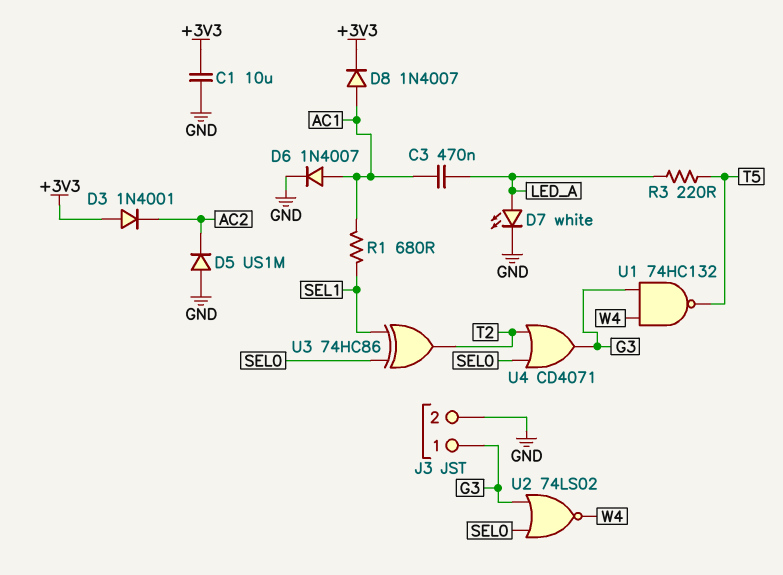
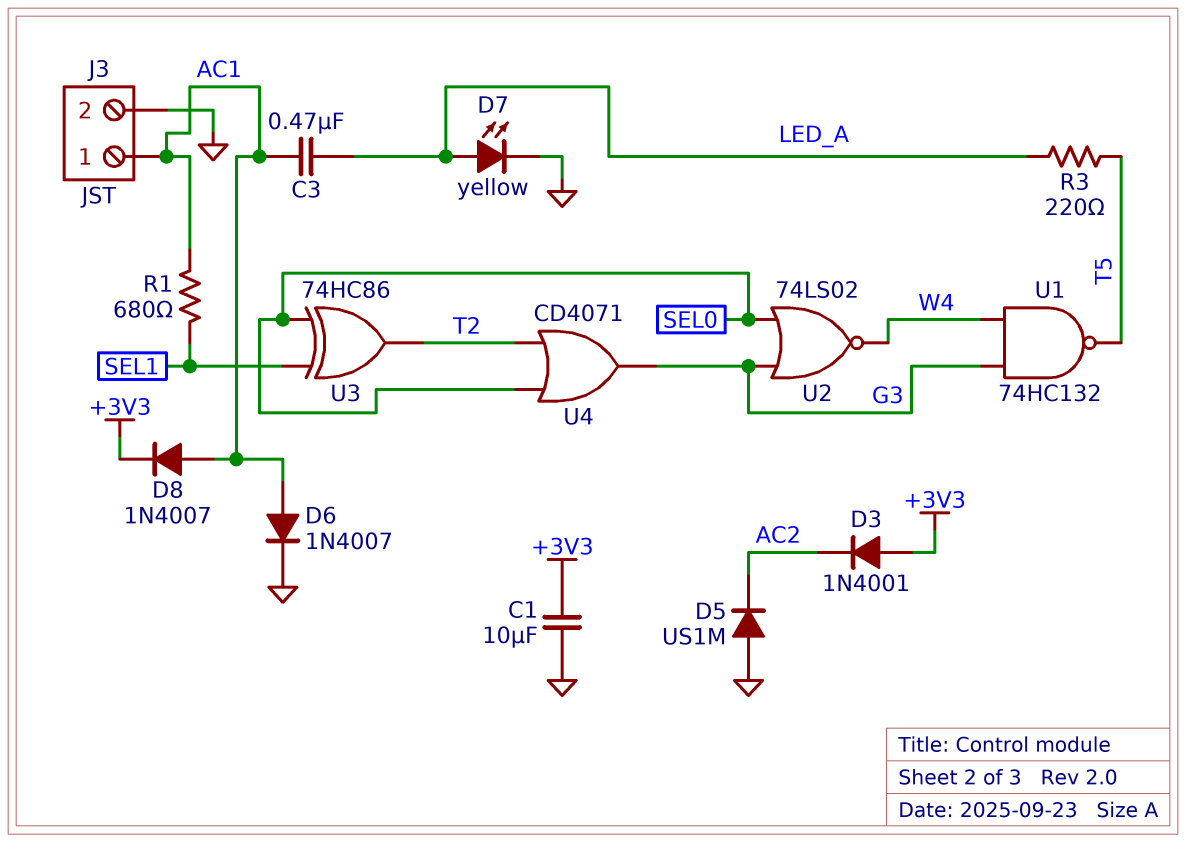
D7: LED white (A LED_A, K GND) -> LED yellow (A LED_A, K GND)
J3 pin 1: G3 -> AC1

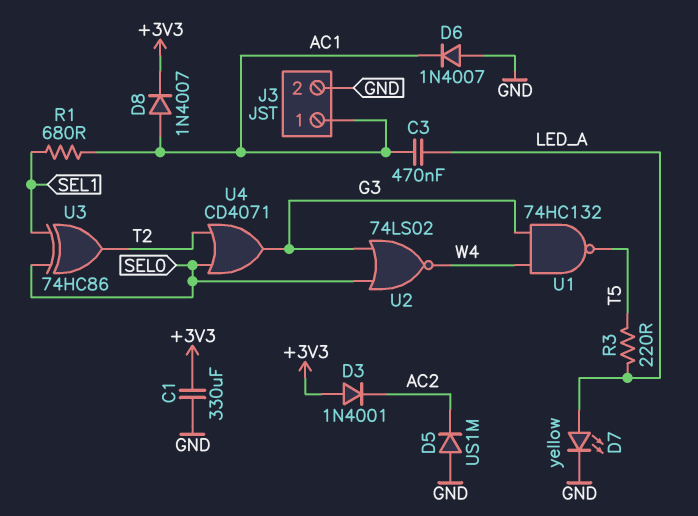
C1: 10uF (+3V3, GND) -> 330uF (+3V3, GND)
D6: diode 1N4007 (A AC1, K GND) -> diode 1N4007 (A GND, K AC1)

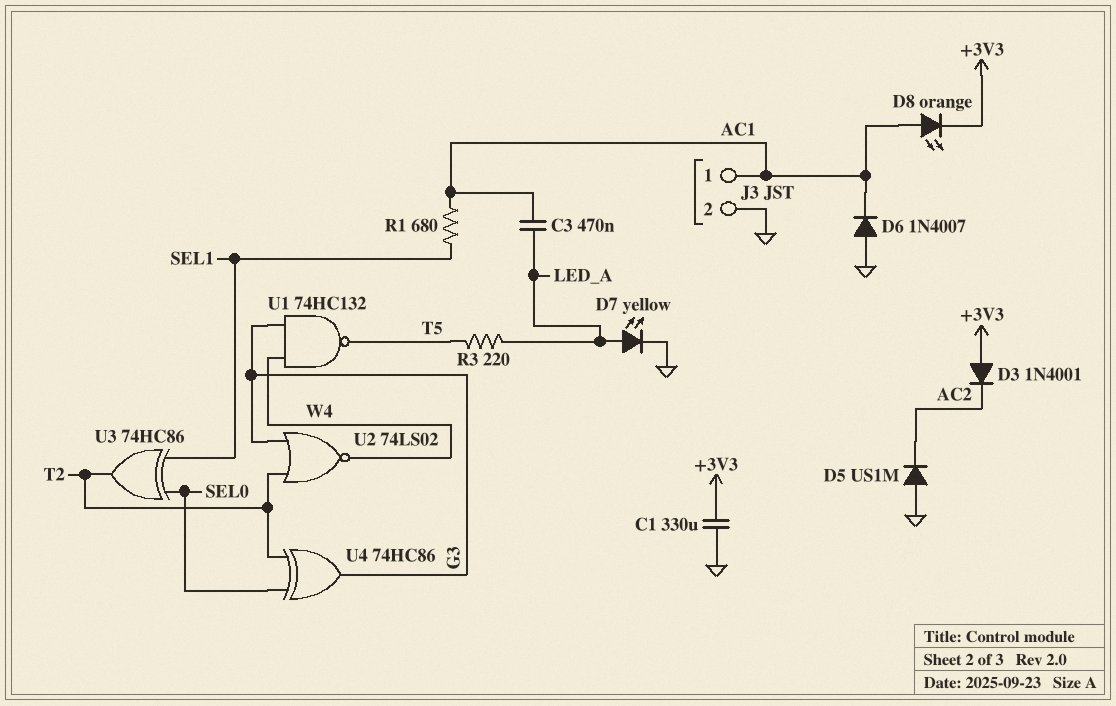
D8: diode 1N4007 (A AC1, K +3V3) -> LED orange (A AC1, K +3V3)
U2: NOR 74LS02 (in G3, in SEL0, out W4) -> NOR 74LS02 (in G3, in T2, out W4)
U4: OR CD4071 (in SEL0, in T2, out G3) -> XOR 74HC86 (in SEL0, in T2, out G3)

